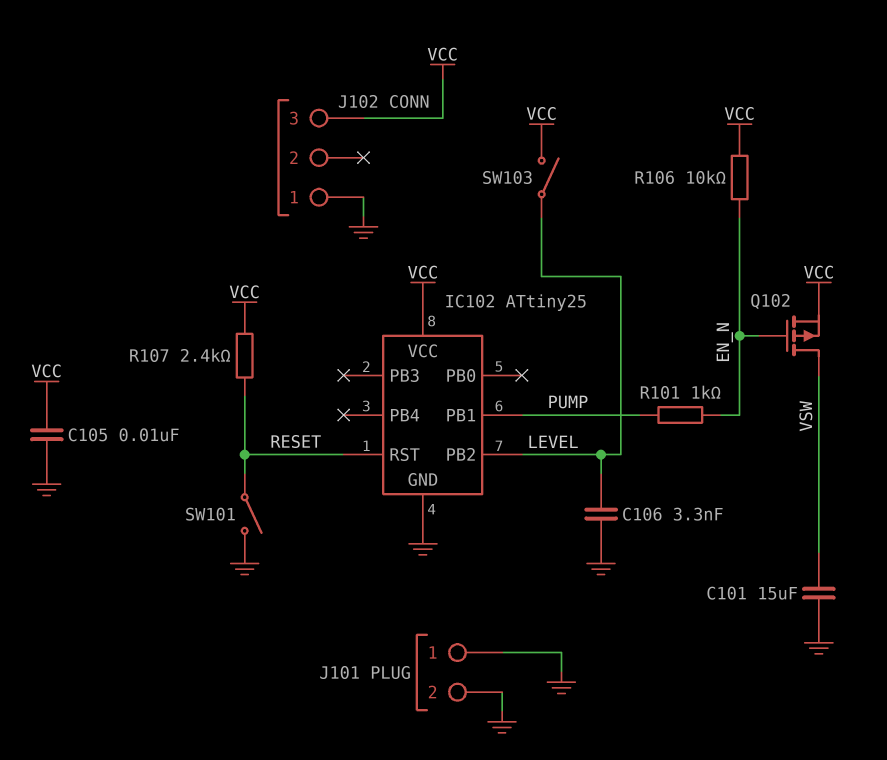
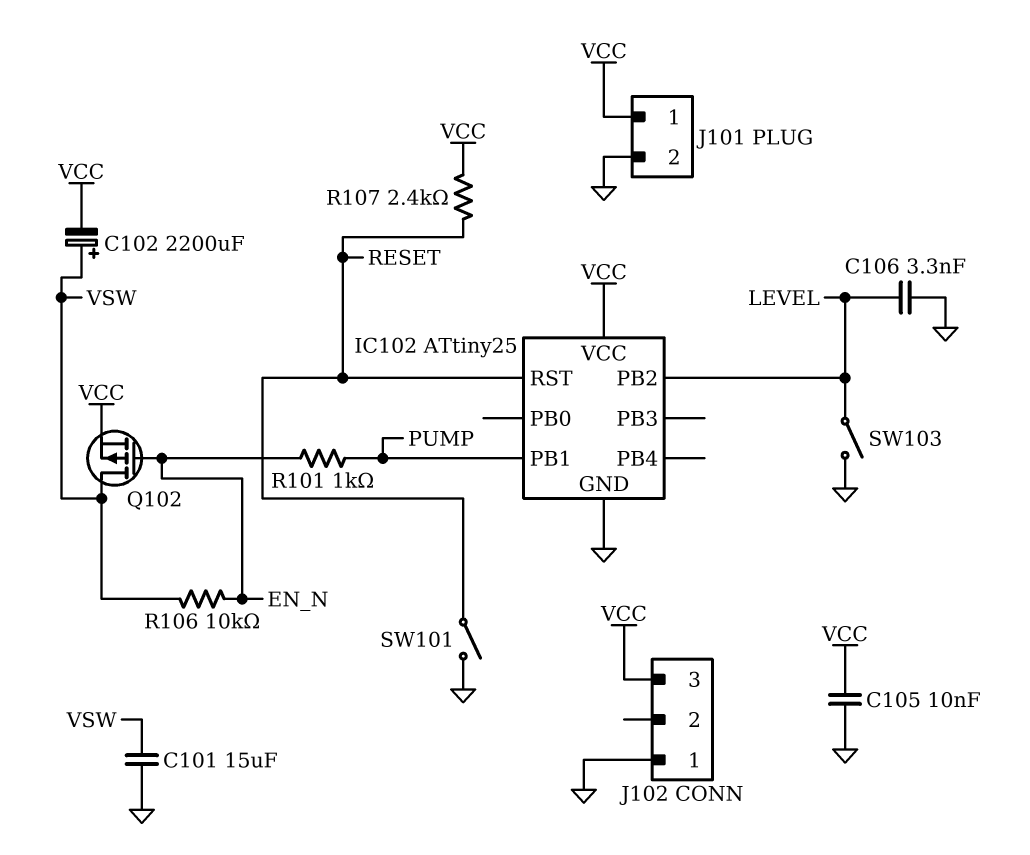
C102: none -> 2200uF (plus VSW, minus VCC)
J101 pin 1: GND -> VCC
R106: 10k (EN_N, VCC) -> 10k (EN_N, VSW)
SW103: switch (LEVEL, VCC) -> switch (GND, LEVEL)

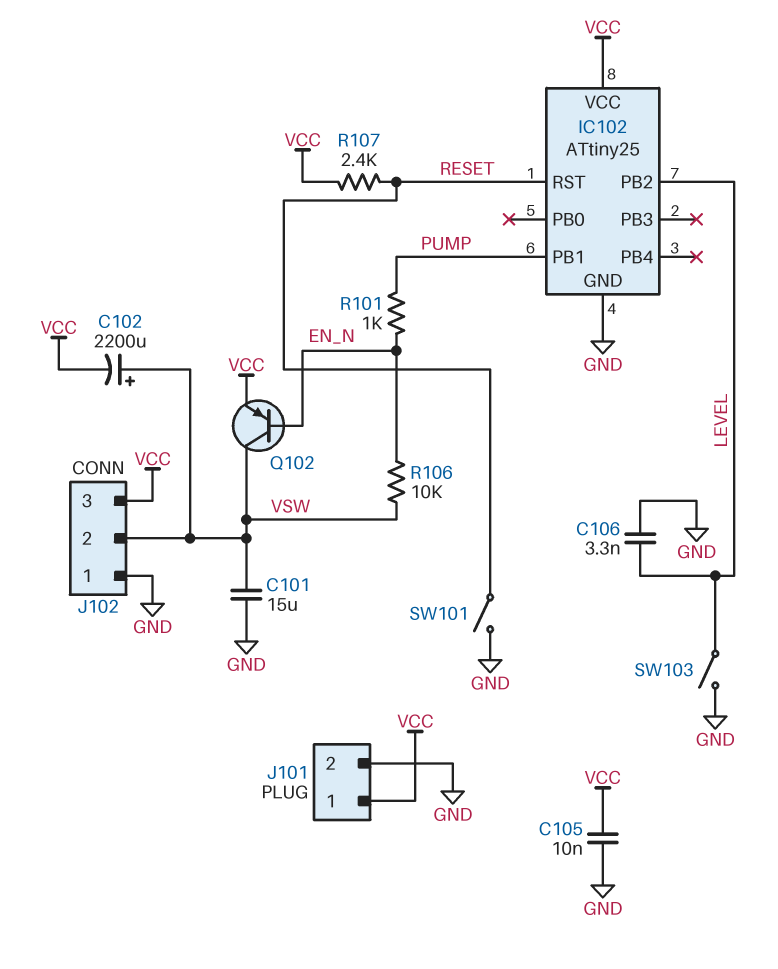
J102 pin 2: none -> VSW
Q102: PMOS (G EN_N, D VSW, S VCC) -> PNP (B EN_N, C VSW, E VCC)

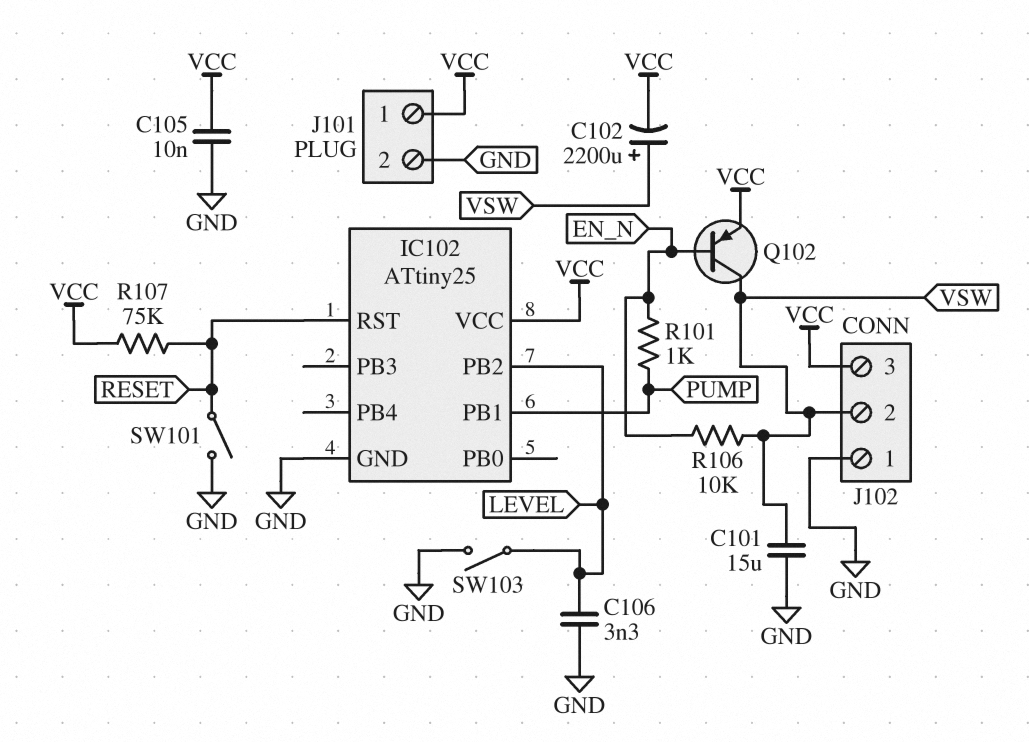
R107: 2.4k (RESET, VCC) -> 75k (RESET, VCC)

